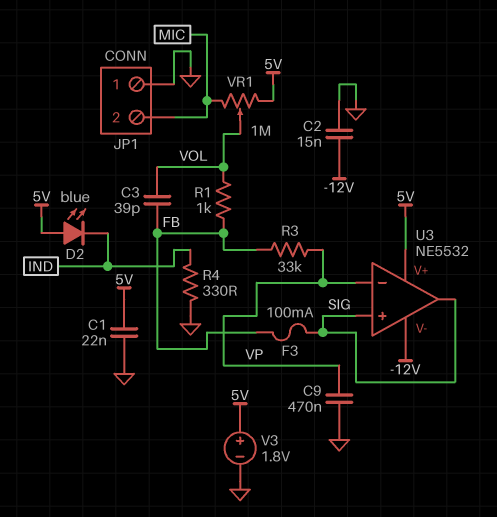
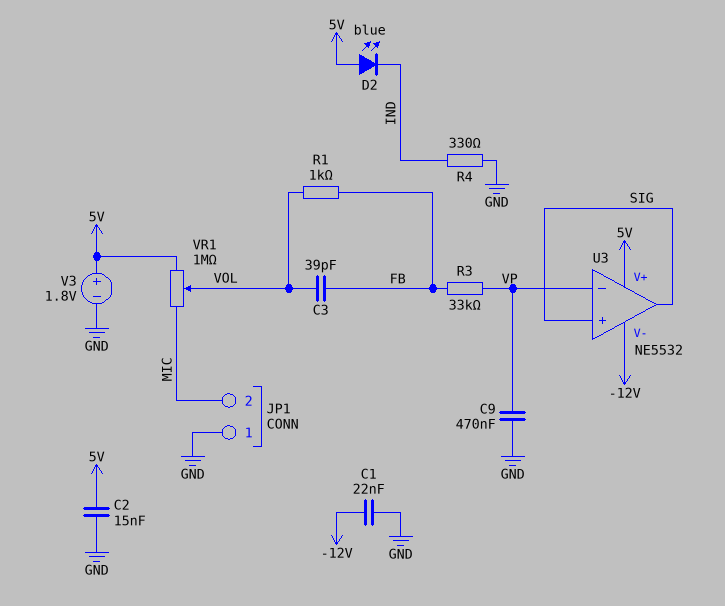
C1: 22nF (5V, GND) -> 22nF (-12V, GND)
C2: 15nF (-12V, GND) -> 15nF (5V, GND)
F3: 100mA (FB, SIG) -> none

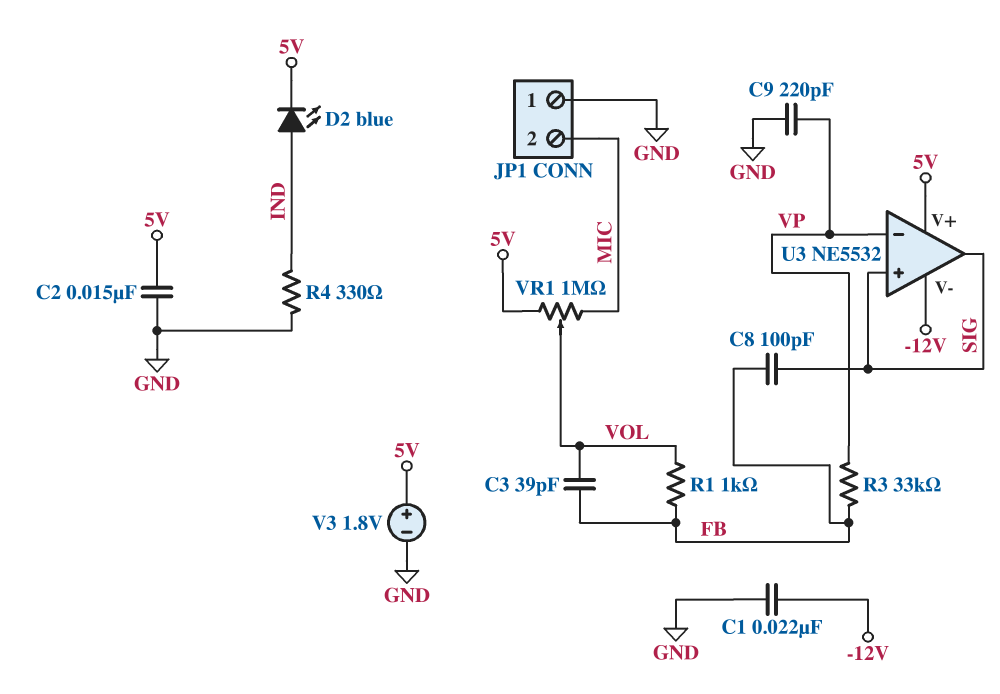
C8: none -> 100pF (FB, SIG)
C9: 470nF (GND, VP) -> 220pF (GND, VP)
D2: LED blue (A 5V, K IND) -> LED blue (A IND, K 5V)

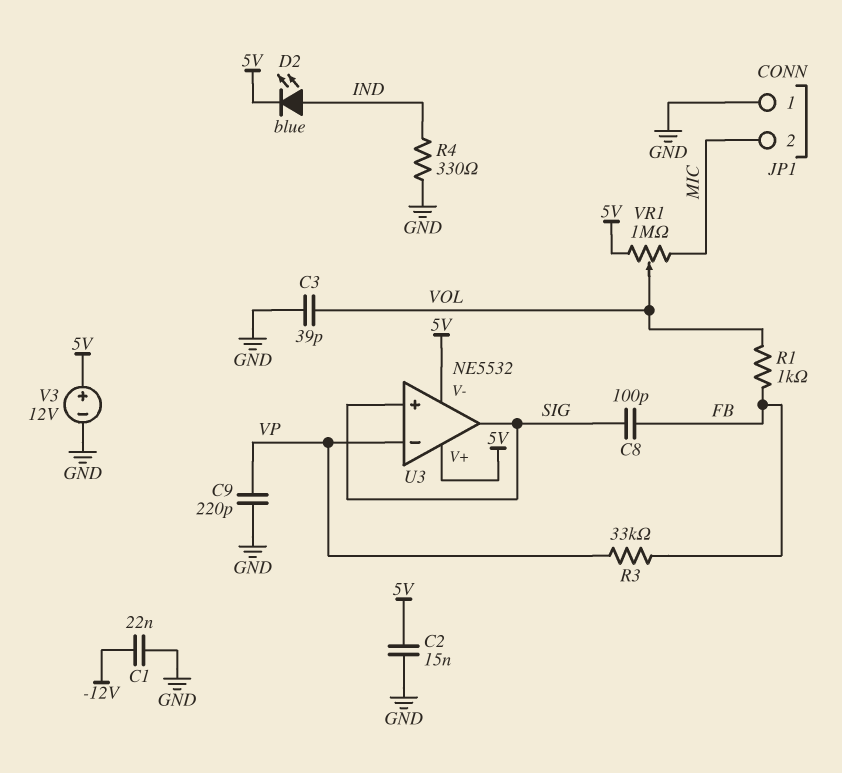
C3: 39pF (FB, VOL) -> 39pF (GND, VOL)
U3 pin V-: -12V -> 5V
V3: 1.8V (plus 5V, minus GND) -> 12V (plus 5V, minus GND)

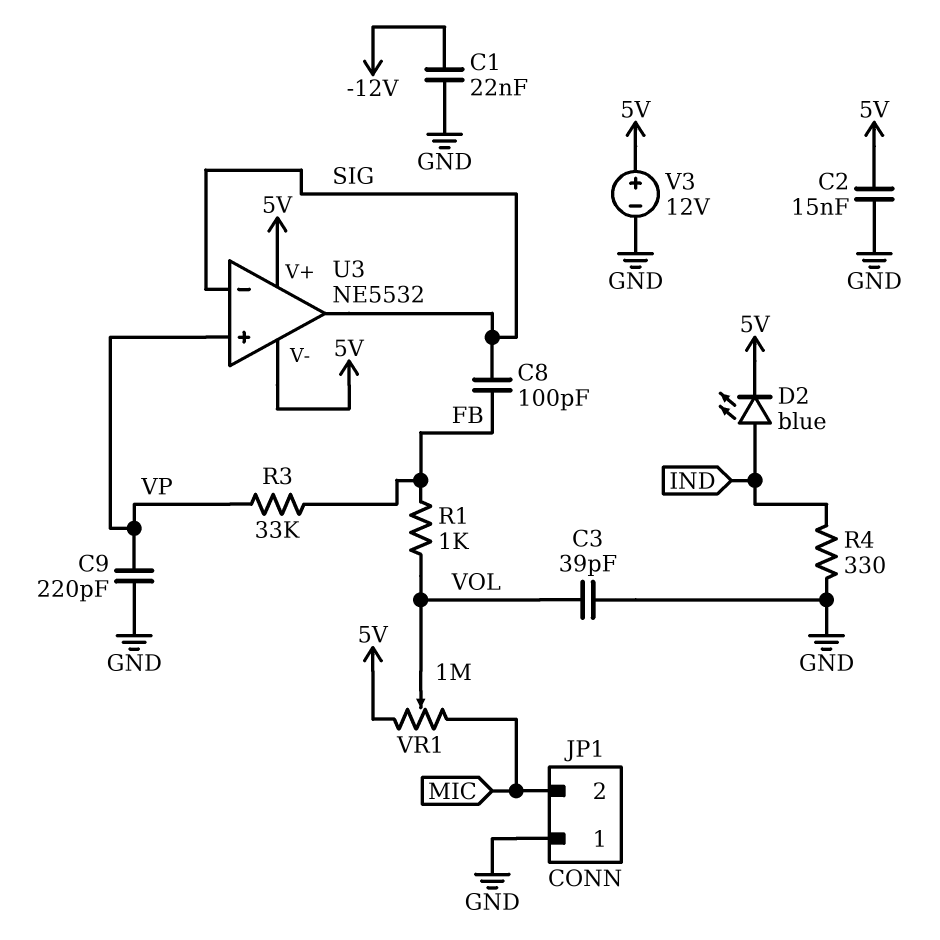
U3 pin in+: SIG -> VP
U3 pin in-: VP -> SIG

